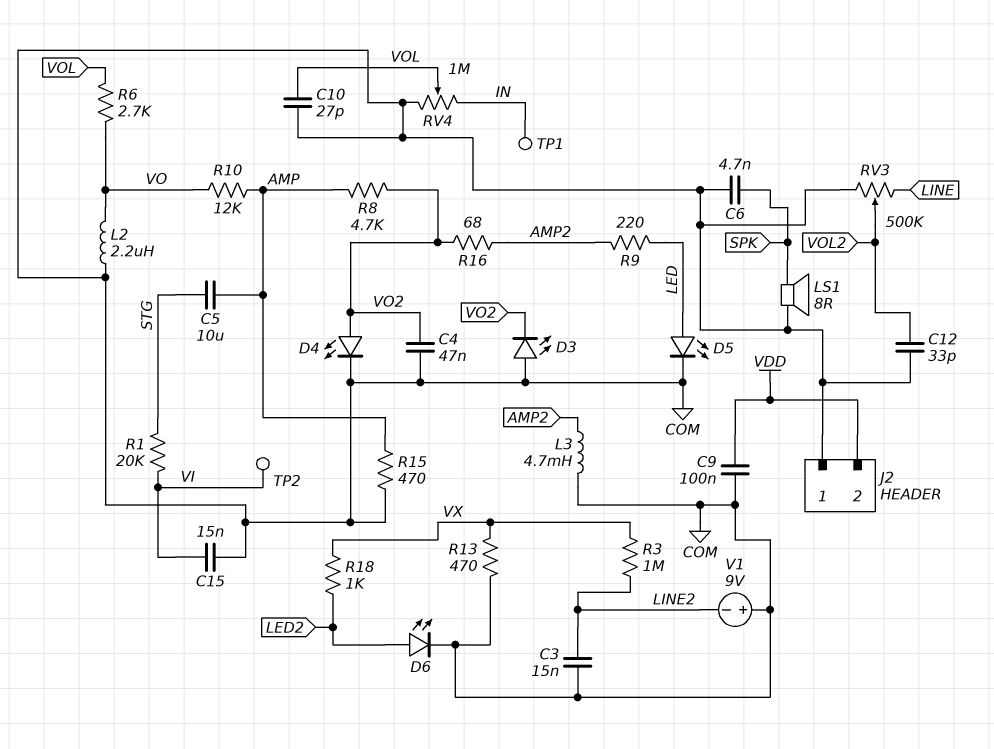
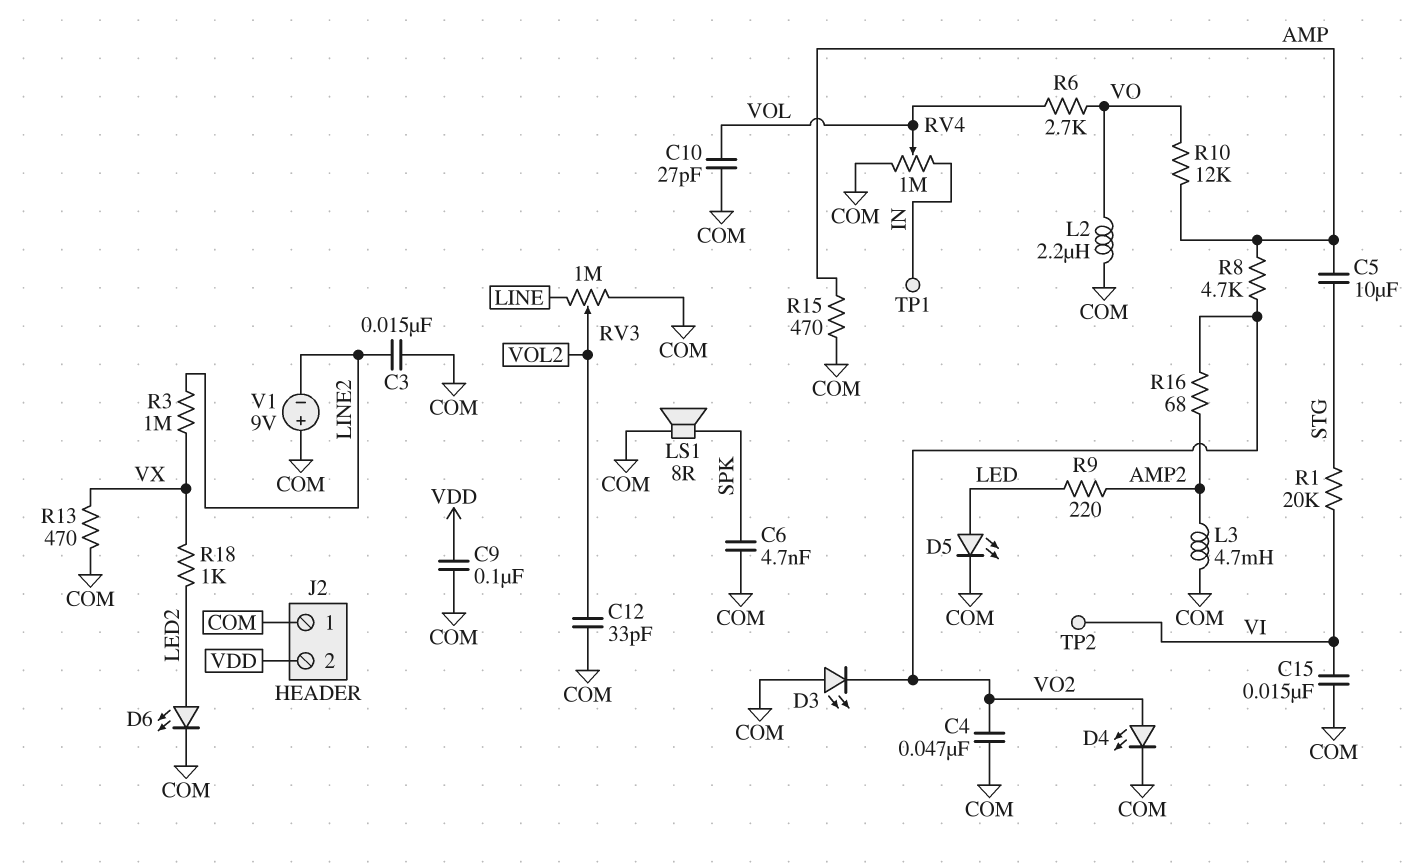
RV3: 500k (COM, LINE, wiper VOL2) -> 1M (COM, LINE, wiper VOL2)

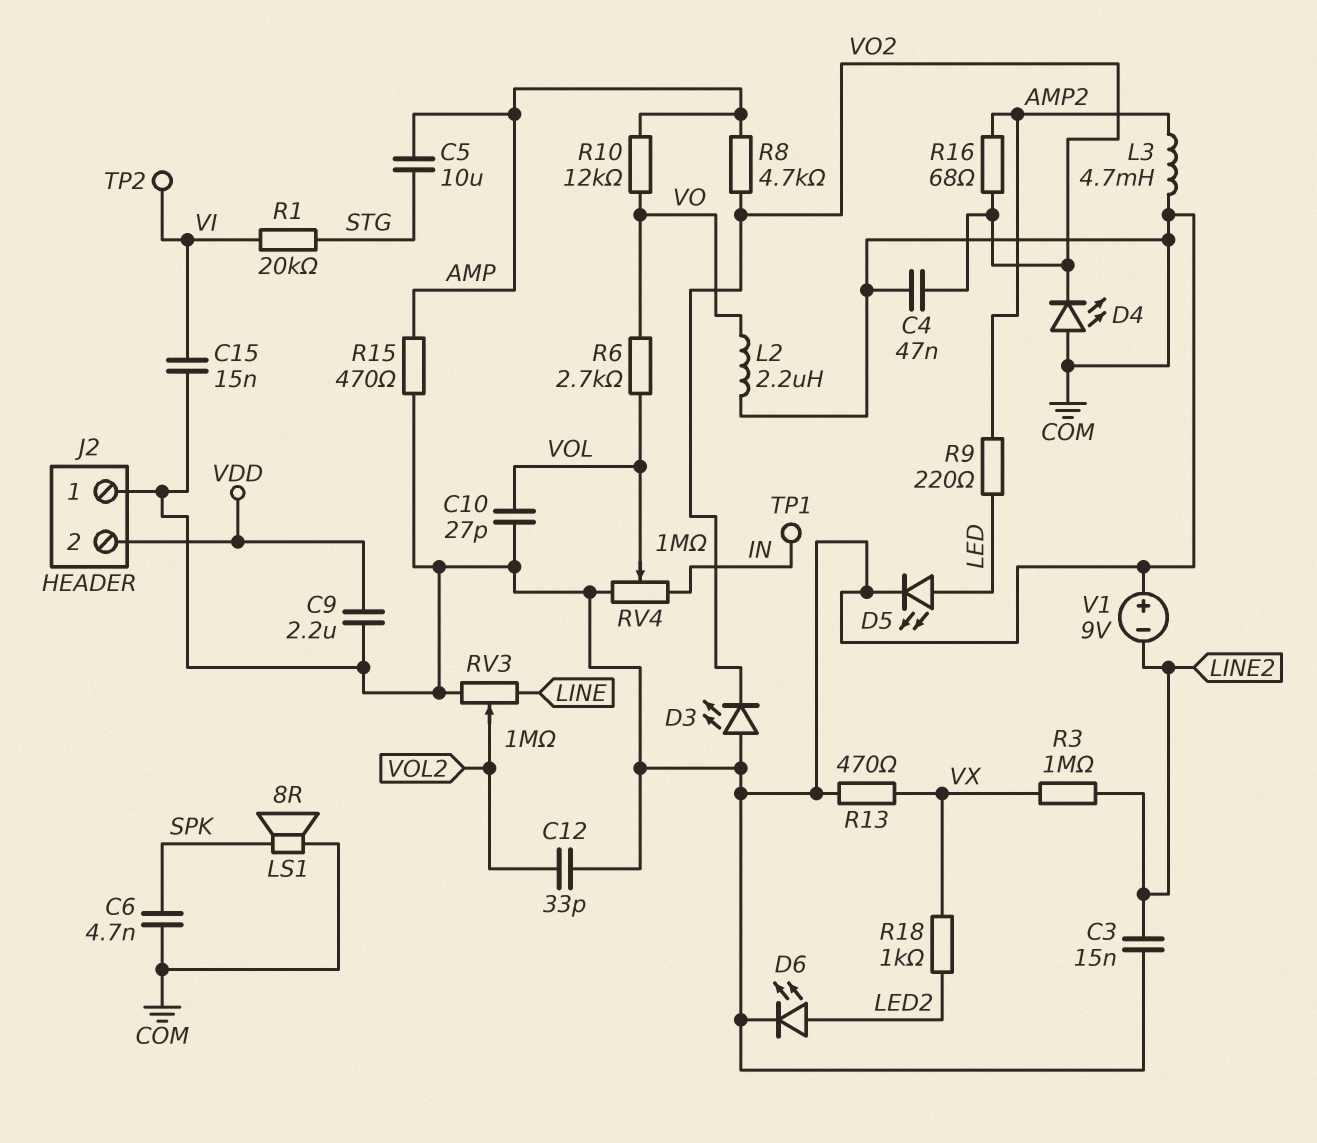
C9: 100nF (COM, VDD) -> 2.2uF (COM, VDD)
D4: LED (A VO2, K COM) -> LED (A COM, K VO2)

